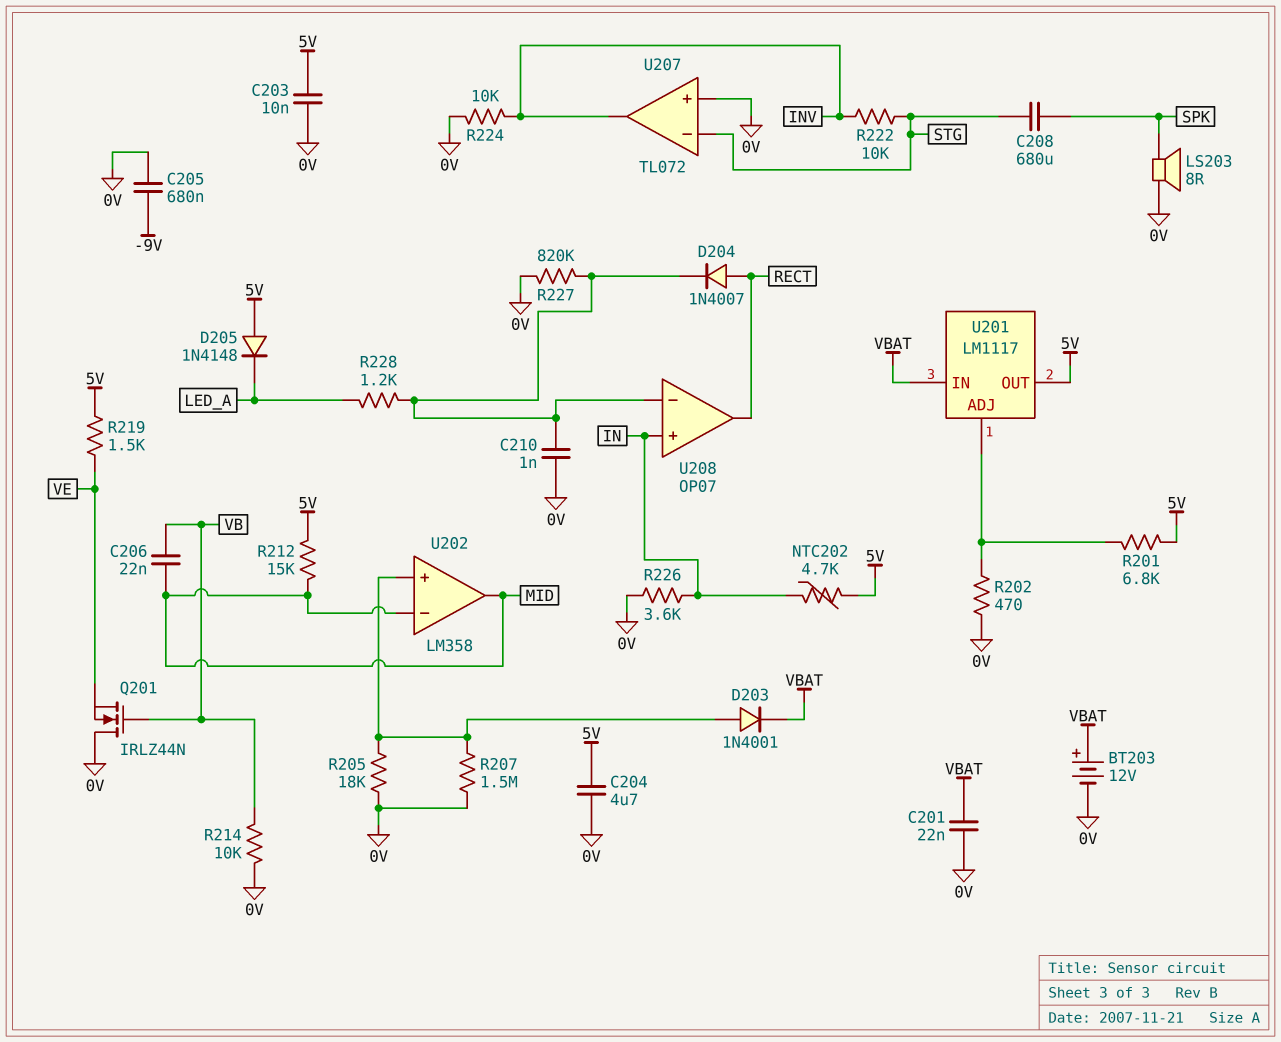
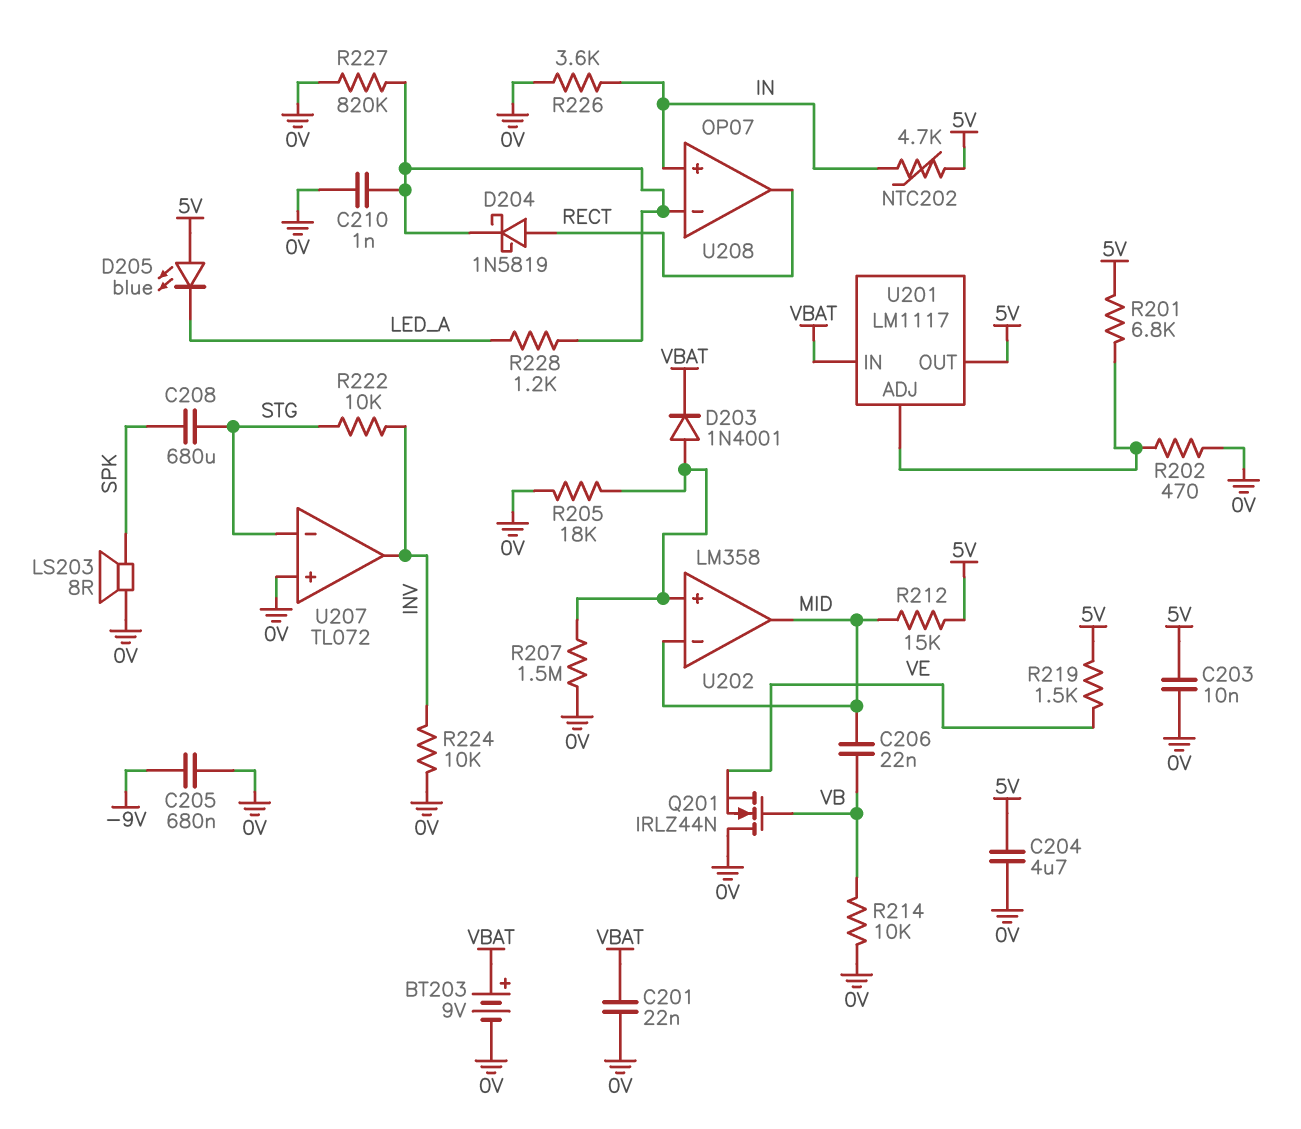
BT203: 12V (plus VBAT, minus 0V) -> 9V (plus VBAT, minus 0V)
D204: diode 1N4007 (A RECT, K U208/in-) -> schottky 1N5819 (A RECT, K U208/in-)
D205: diode 1N4148 (A 5V, K LED_A) -> LED blue (A 5V, K LED_A)

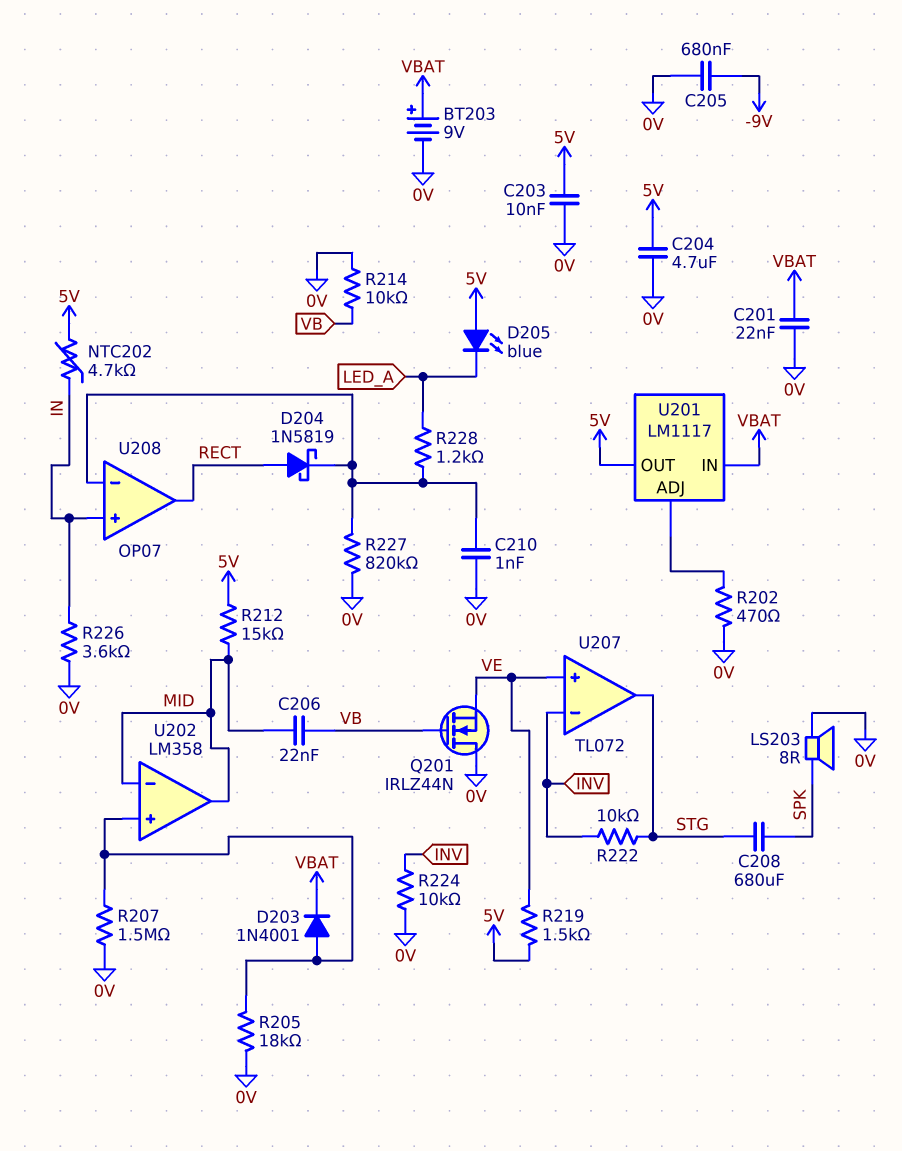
R201: 6.8k (5V, U201/ADJ) -> none
U207 pin in+: 0V -> VE
U207 pin in-: STG -> INV
U207 pin out: INV -> STG

